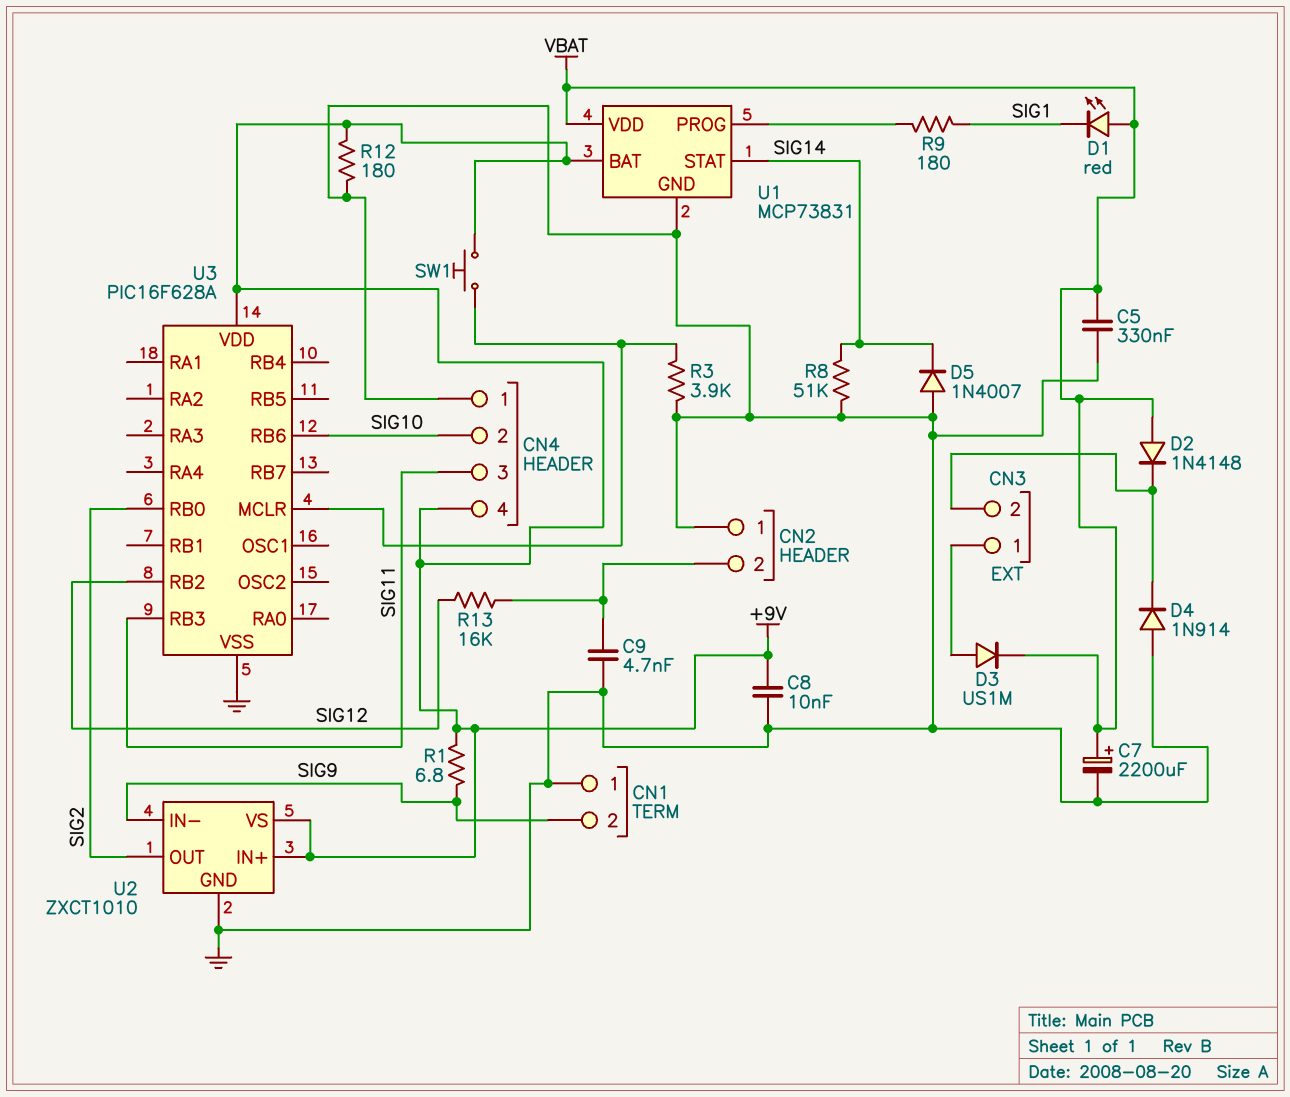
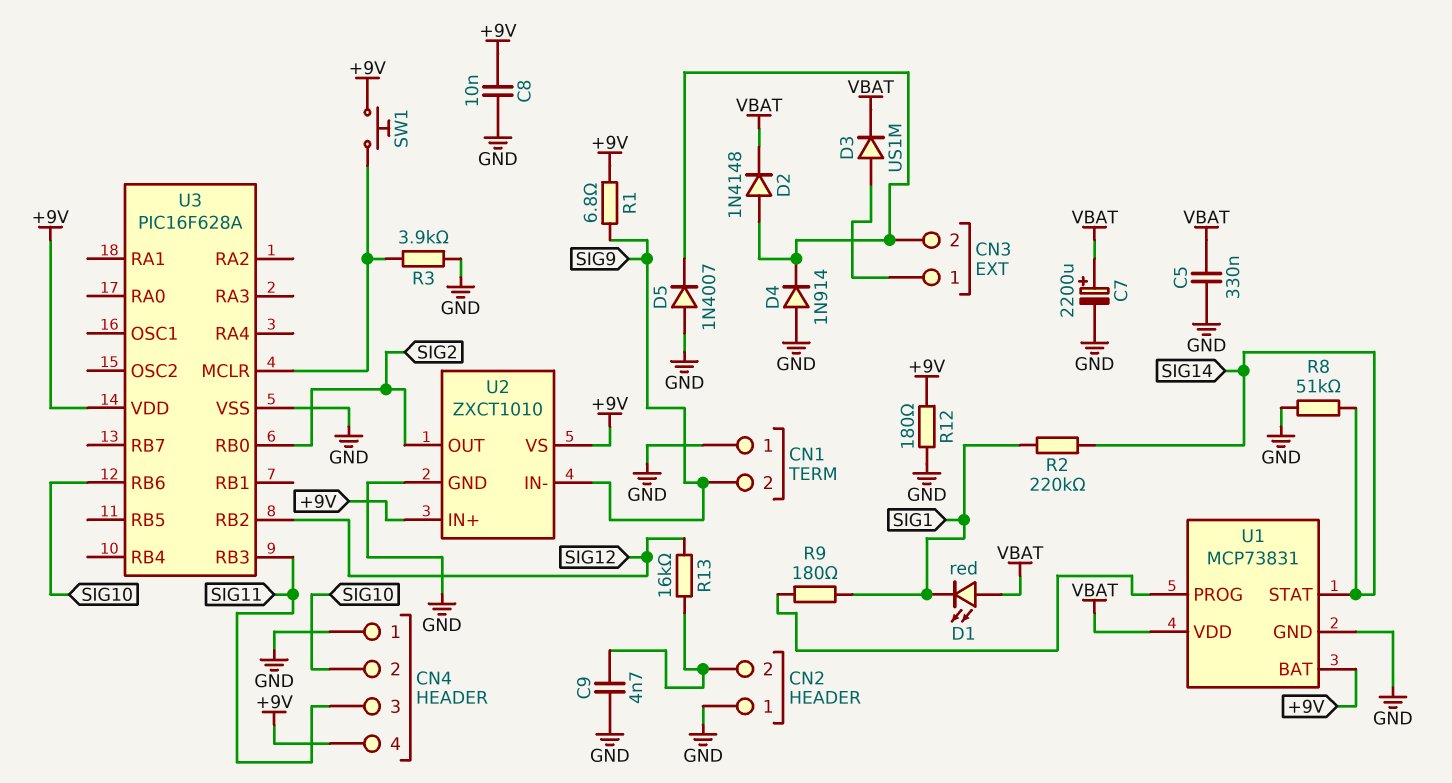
D2: diode 1N4148 (A VBAT, K CN3/2) -> diode 1N4148 (A CN3/2, K VBAT)
D5: diode 1N4007 (A GND, K SIG14) -> diode 1N4007 (A GND, K CN3/2)
R2: none -> 220k (SIG1, SIG14)

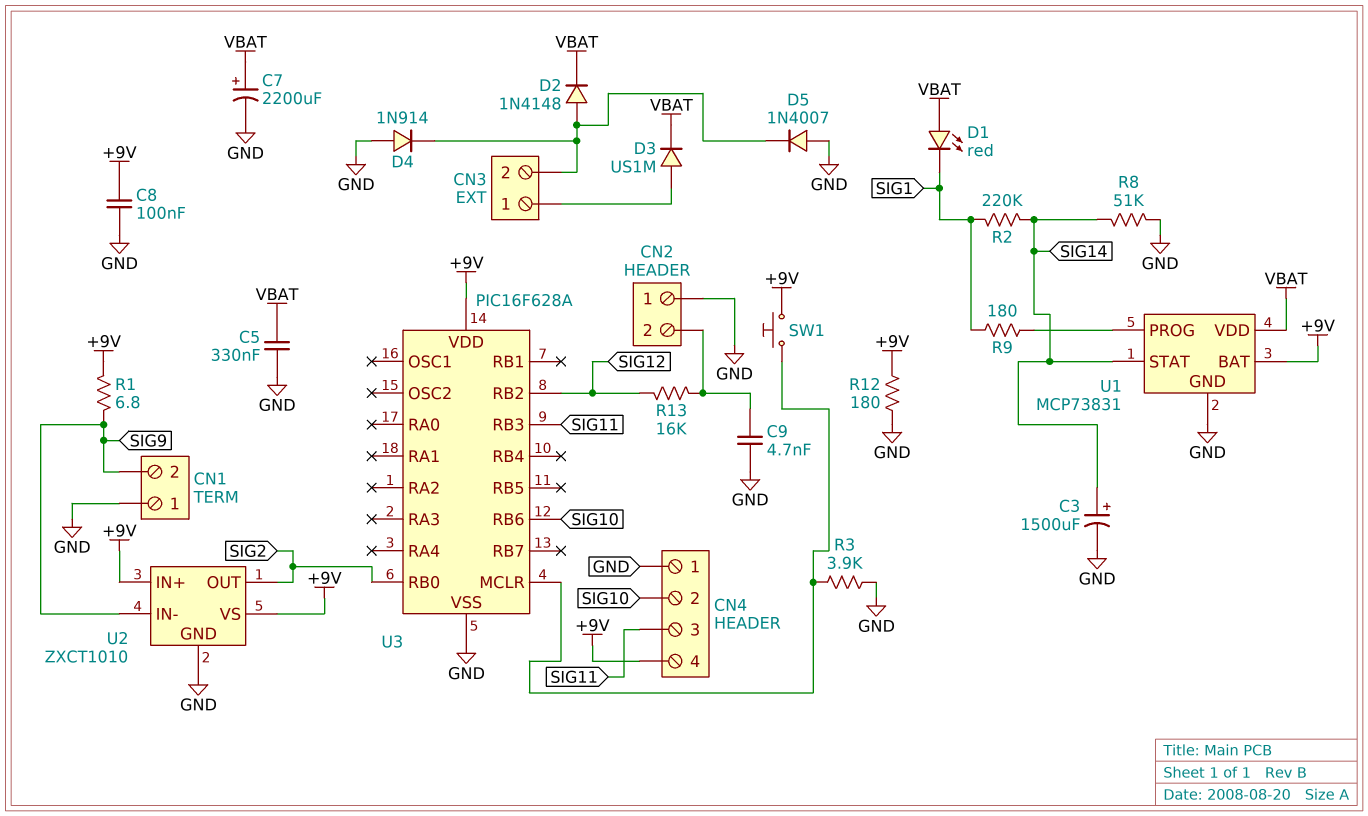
C3: none -> 1500uF (plus SIG14, minus GND)
C8: 10nF (+9V, GND) -> 100nF (+9V, GND)

